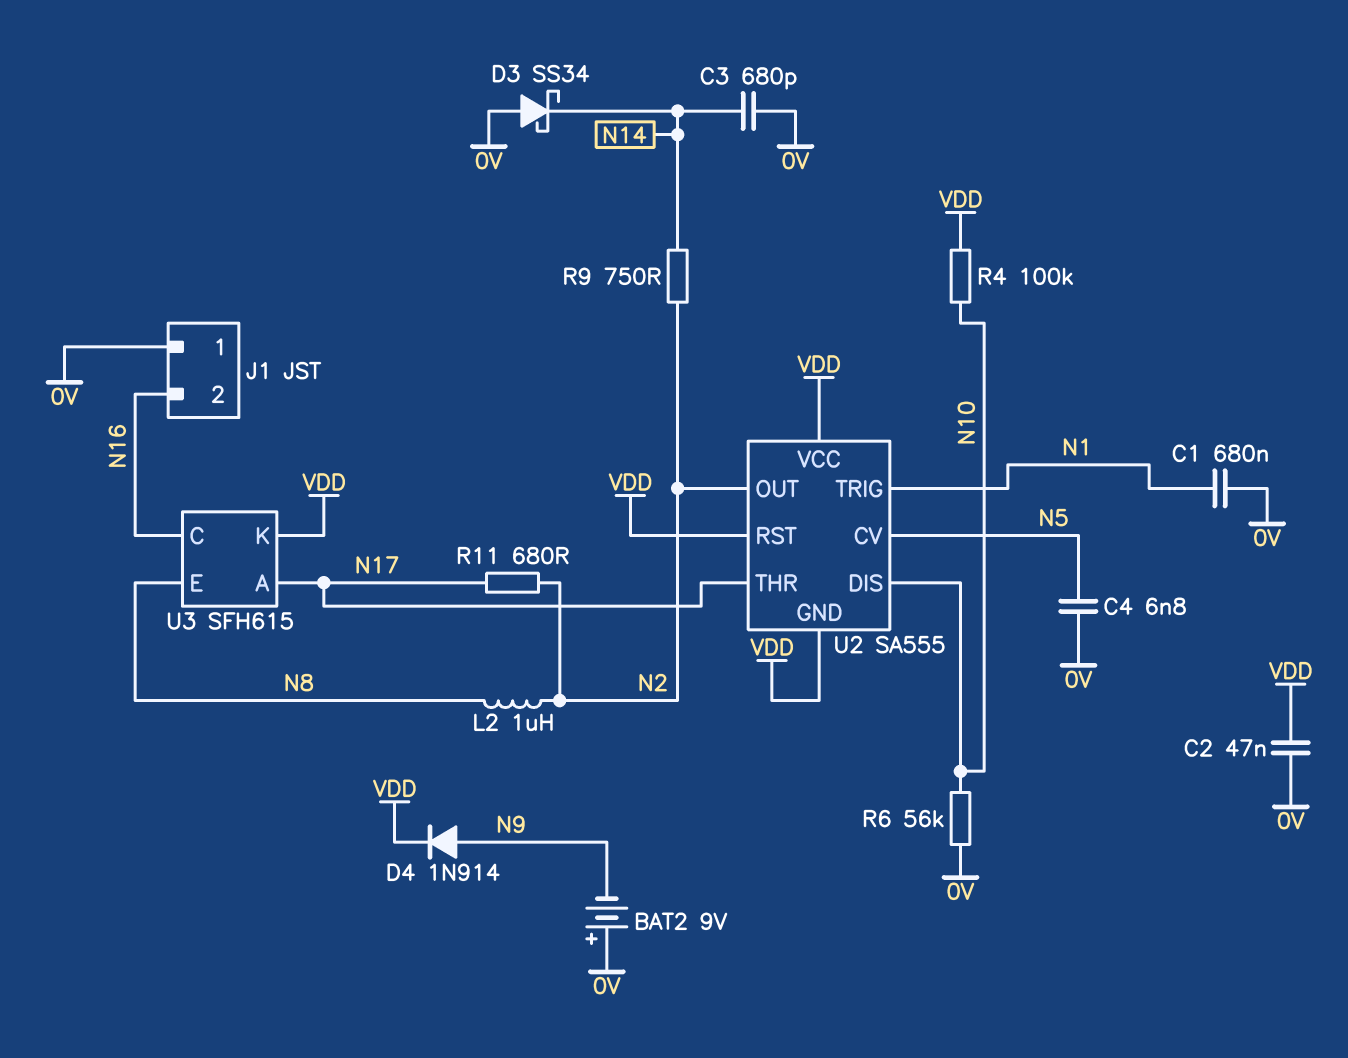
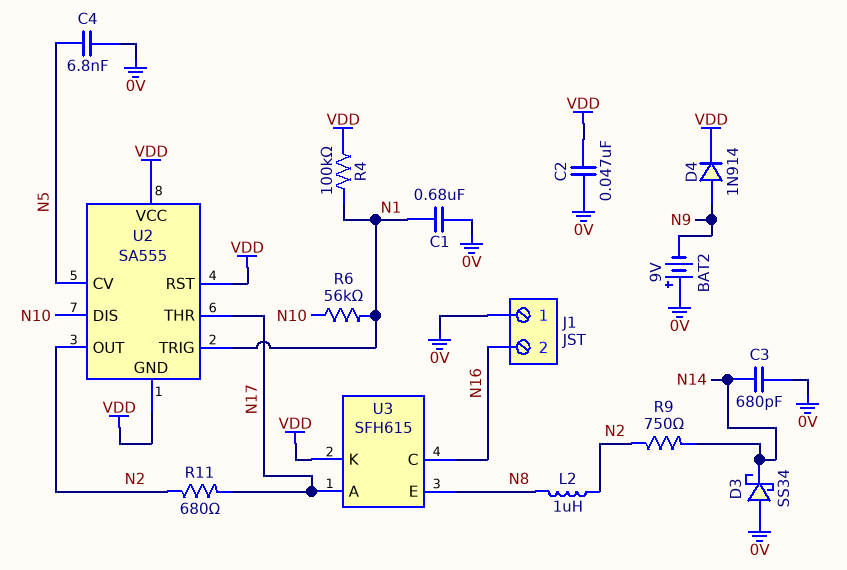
R4: 100k (N10, VDD) -> 100k (N1, VDD)
R6: 56k (0V, N10) -> 56k (N1, N10)

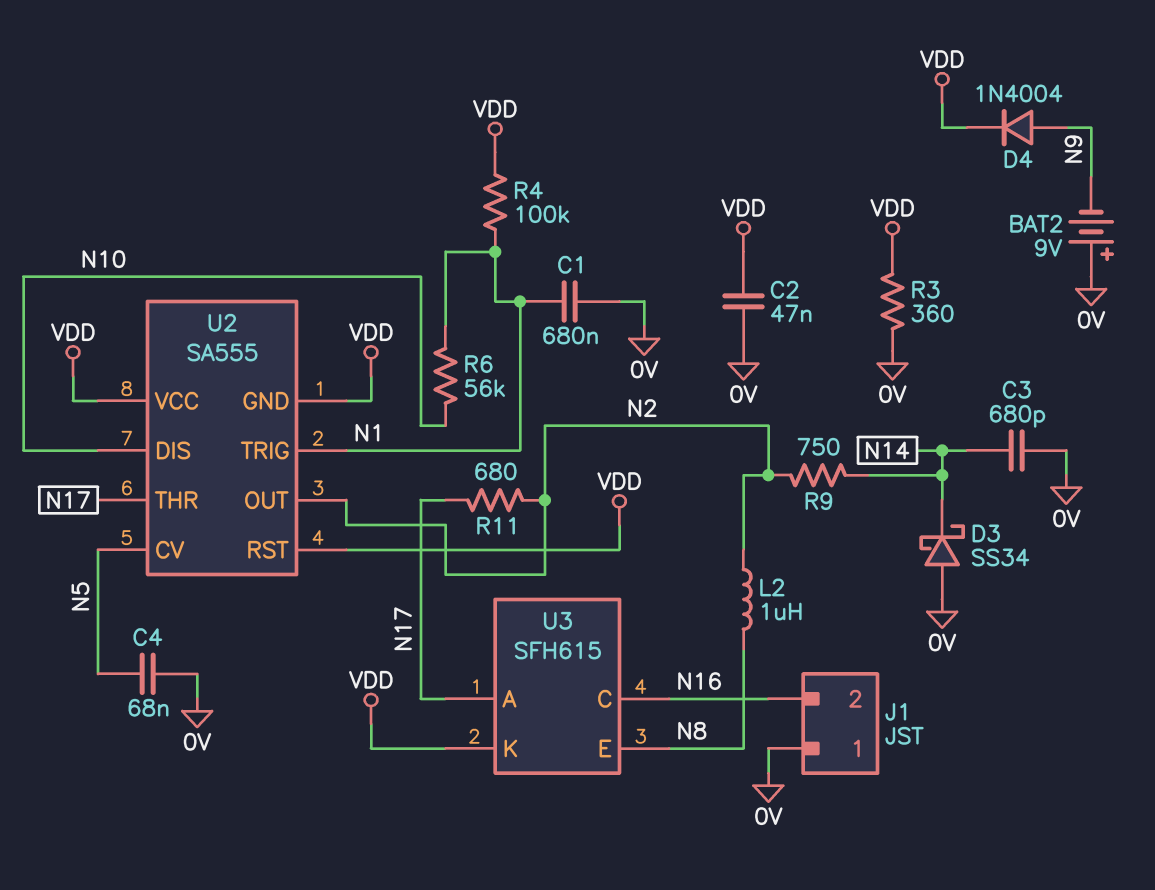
C4: 6.8nF (0V, N5) -> 68nF (0V, N5)
D4: diode 1N914 (A N9, K VDD) -> diode 1N4004 (A N9, K VDD)
R3: none -> 360 (0V, VDD)

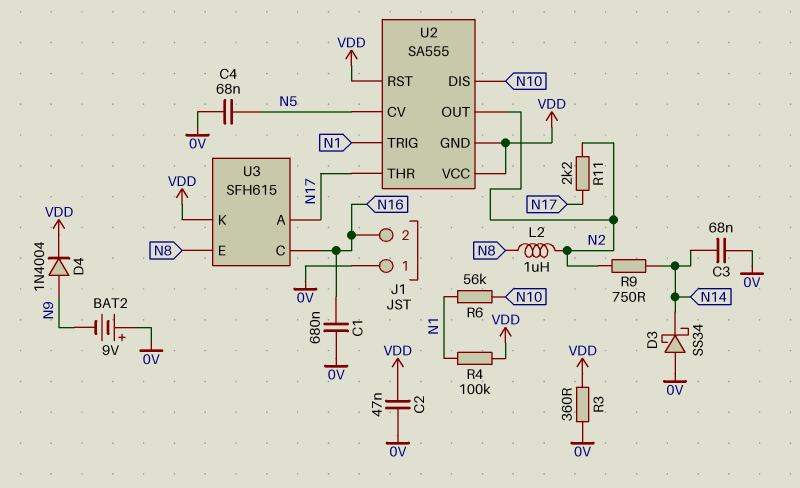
C1: 680nF (0V, N1) -> 680nF (0V, N16)
C3: 680pF (0V, N14) -> 68nF (0V, N14)
R11: 680 (N2, N17) -> 2.2k (N2, N17)

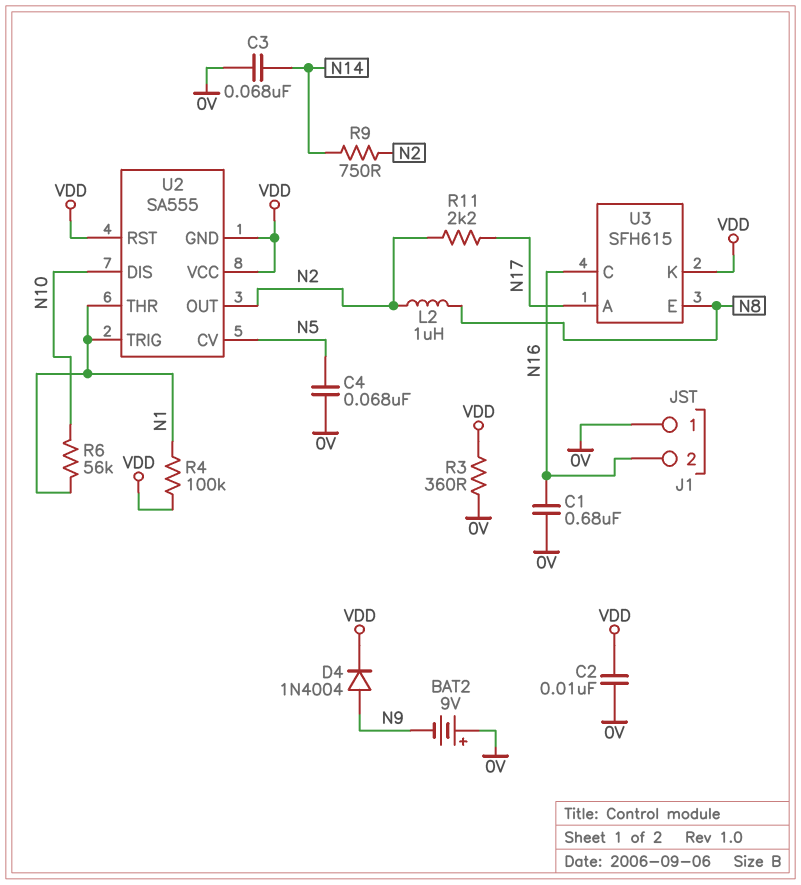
C2: 47nF (0V, VDD) -> 10nF (0V, VDD)
D3: schottky SS34 (A 0V, K N14) -> none
U2 pin THR: N17 -> N1

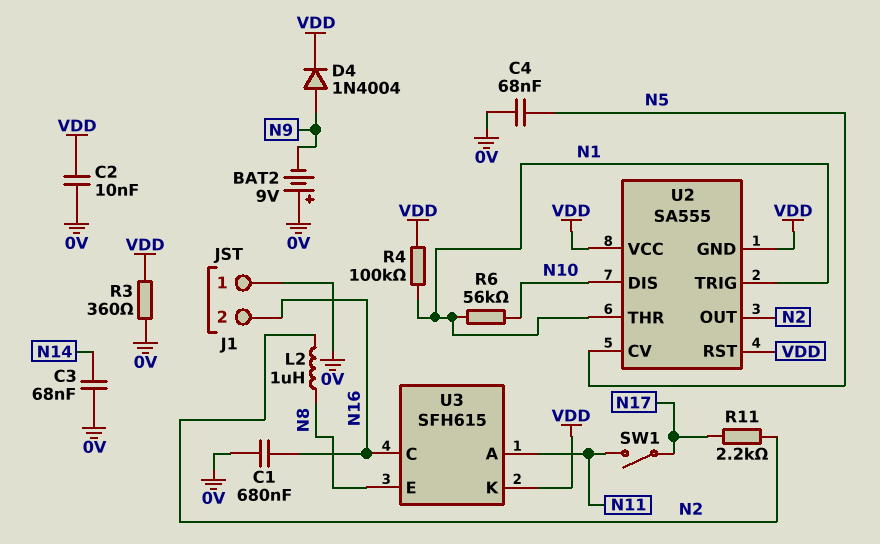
R9: 750 (N2, N14) -> none
SW1: none -> switch (N11, N17)
U3 pin A: N17 -> N11

